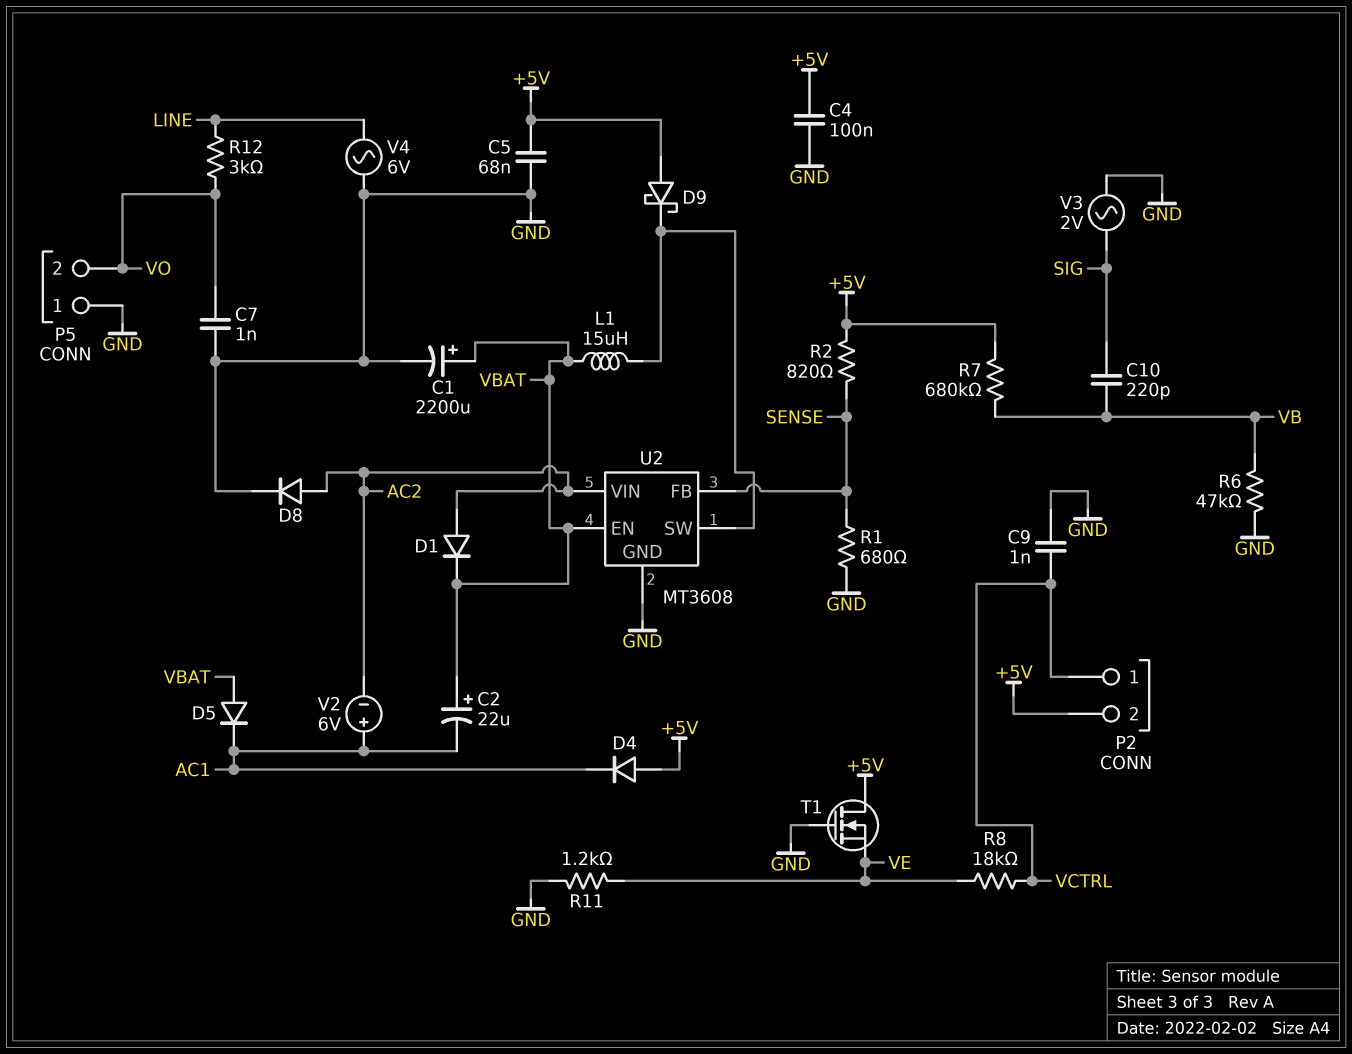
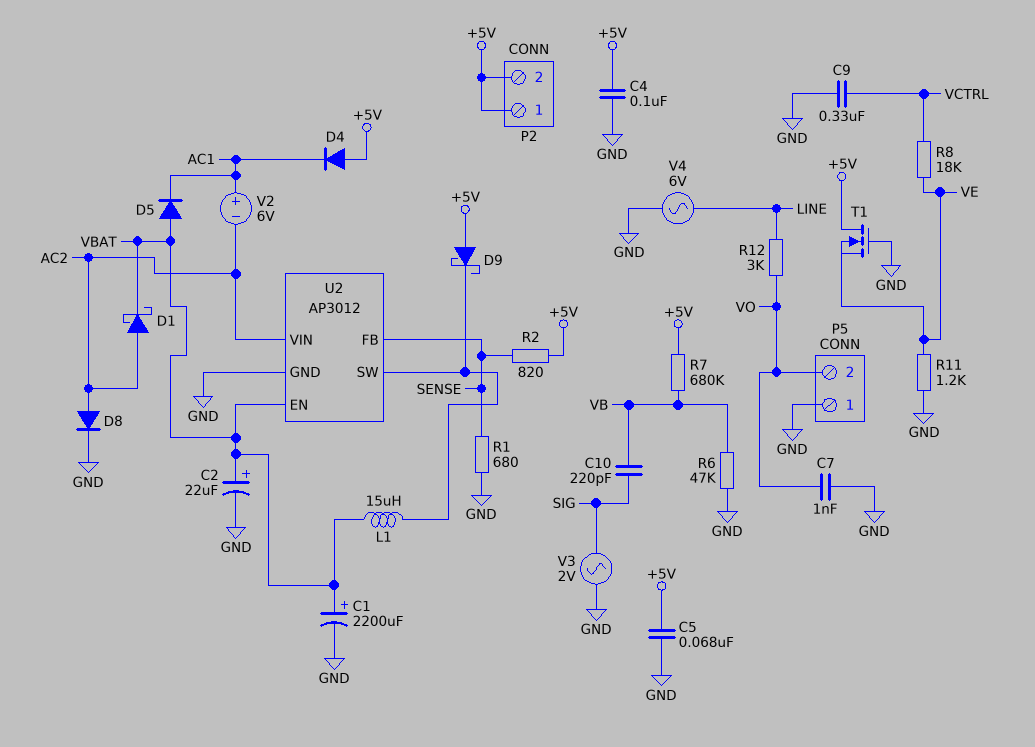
C2: 22uF (plus VBAT, minus AC1) -> 22uF (plus VBAT, minus GND)
C9: 1nF (GND, VCTRL) -> 330nF (GND, VCTRL)
D1: diode (A AC2, K VBAT) -> schottky (A AC2, K VBAT)
P2 pin 1: VCTRL -> +5V
U2: MT3608 -> AP3012

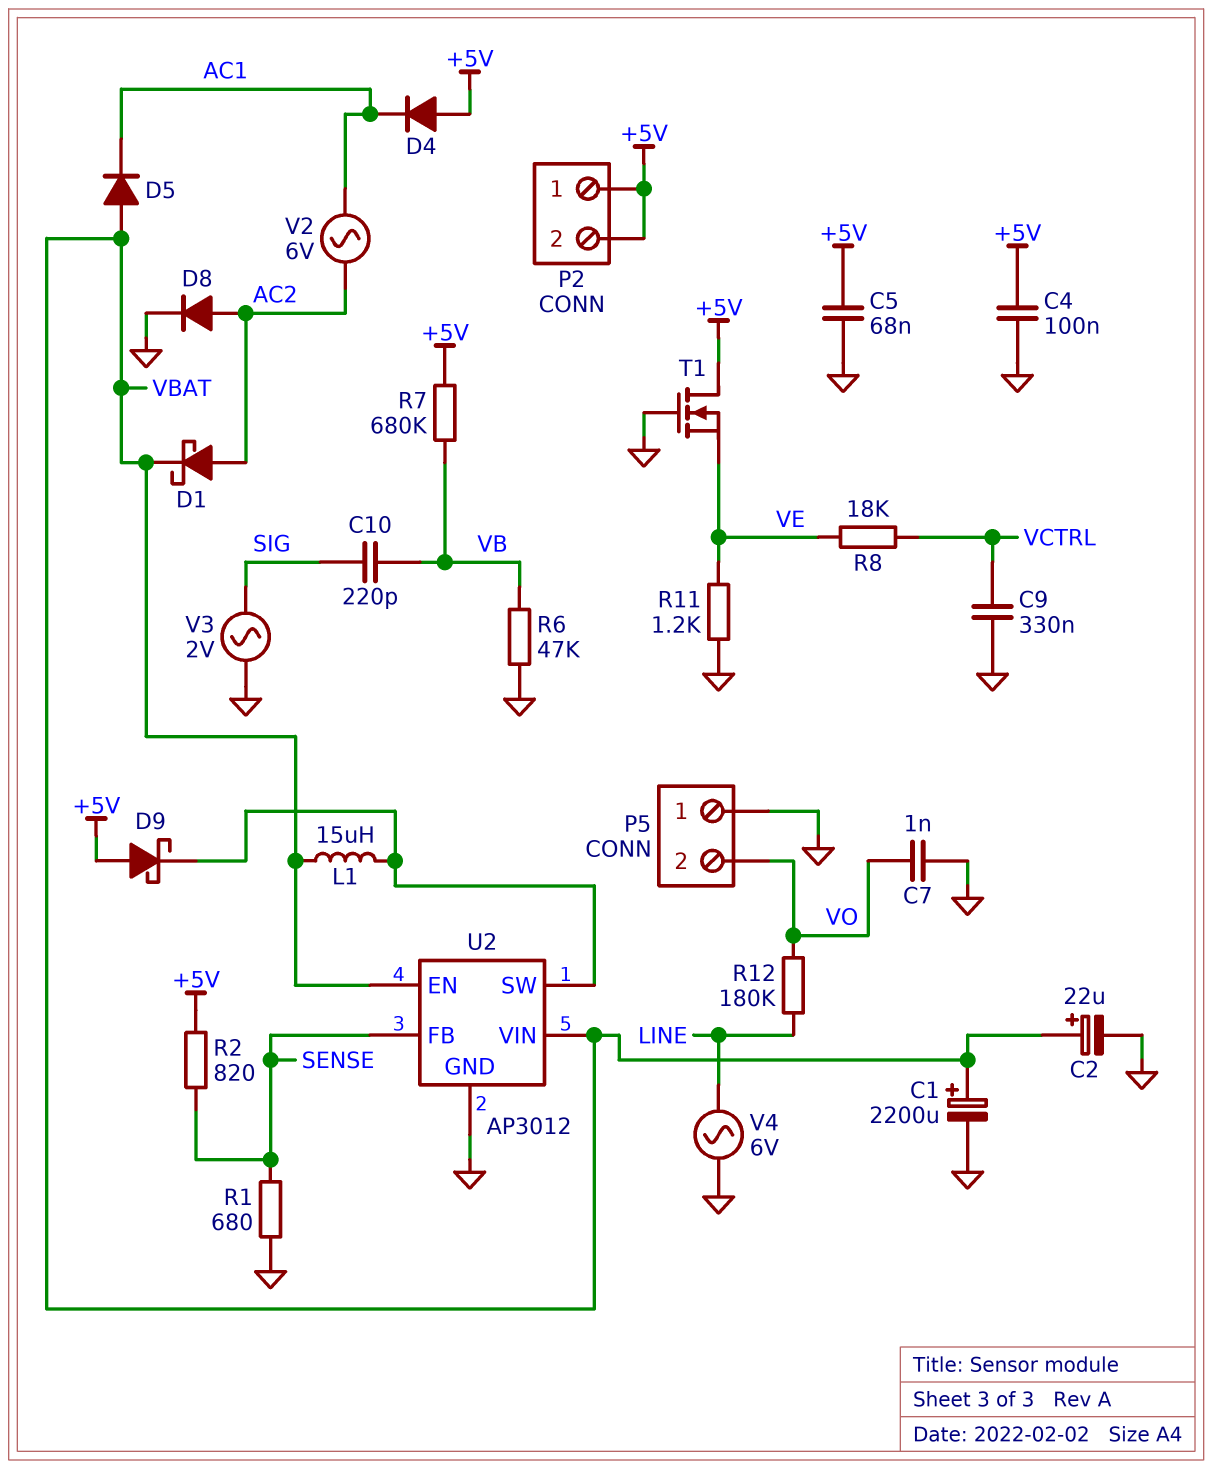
R12: 3k (LINE, VO) -> 180k (LINE, VO)
U2 pin VIN: AC2 -> VBAT
V2: 6V (plus AC1, minus AC2) -> AC 6V (AC1, AC2)

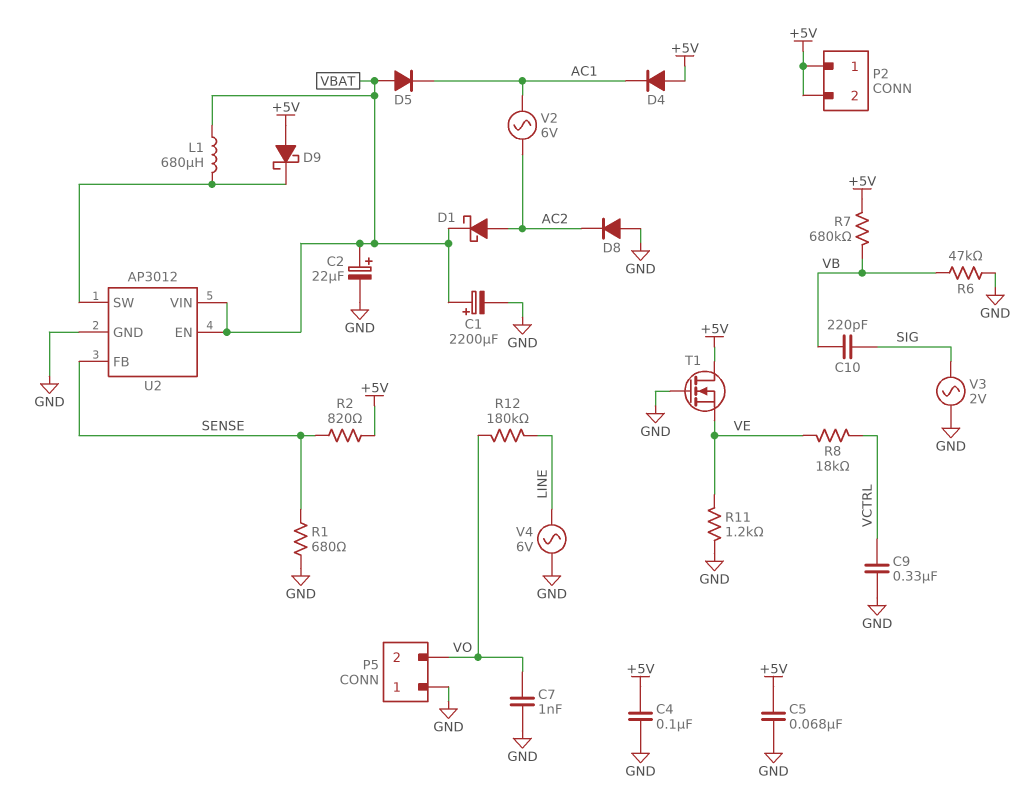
D8: diode (A AC2, K GND) -> diode (A GND, K AC2)
L1: 15uH (U2/SW, VBAT) -> 680uH (U2/SW, VBAT)

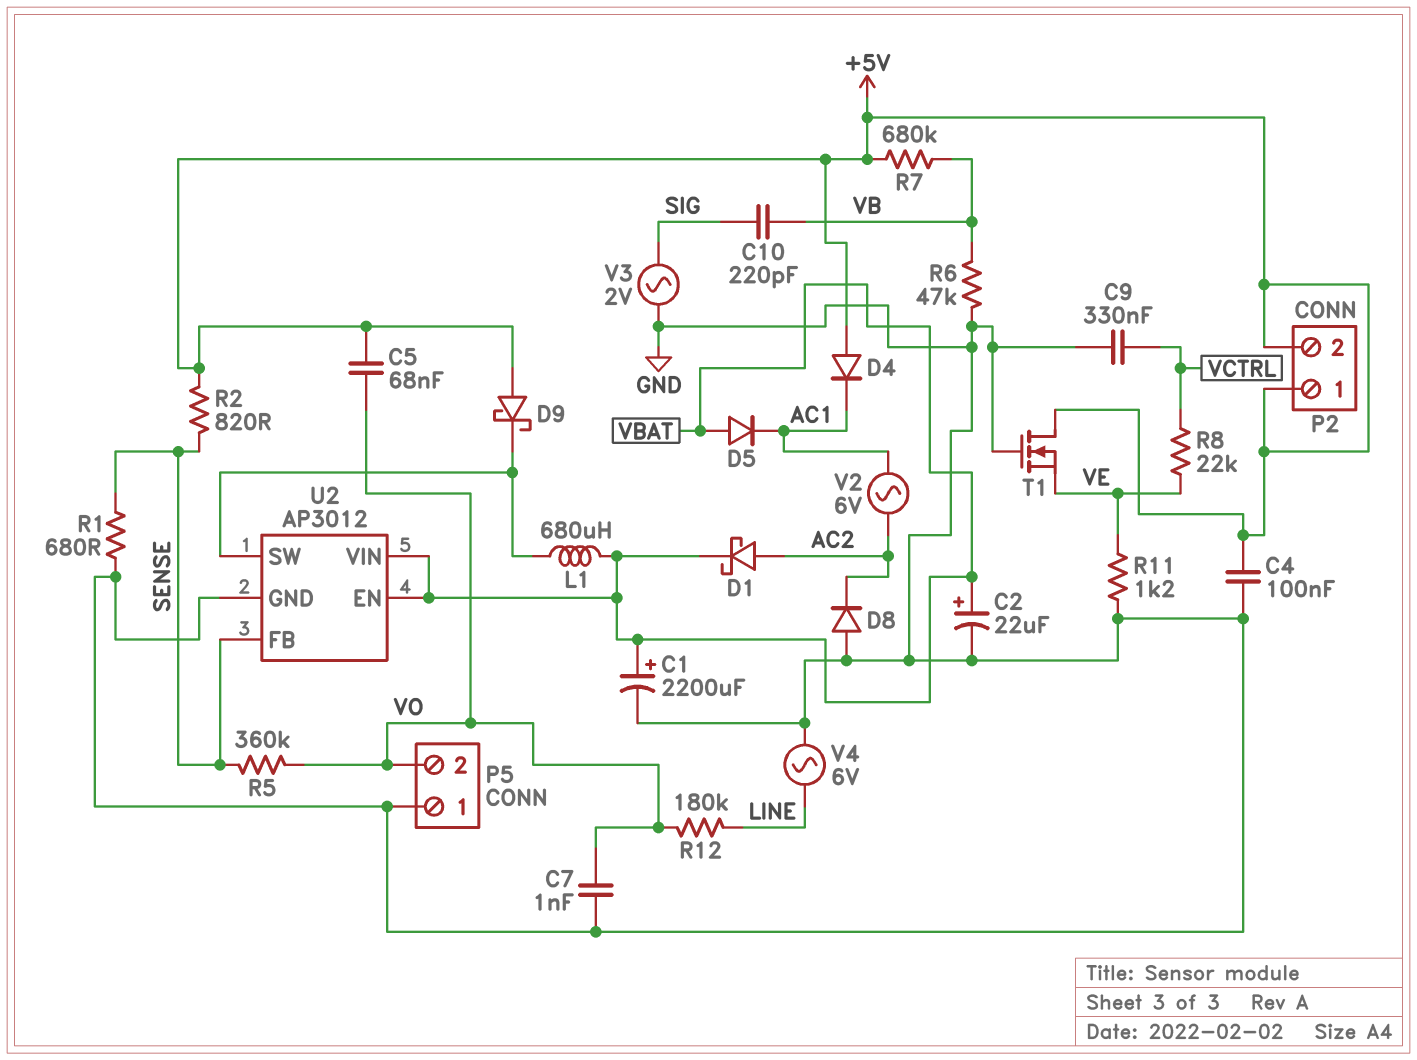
C5: 68nF (+5V, GND) -> 68nF (+5V, VO)
R5: none -> 360k (SENSE, VO)
R8: 18k (VCTRL, VE) -> 22k (VCTRL, VE)

